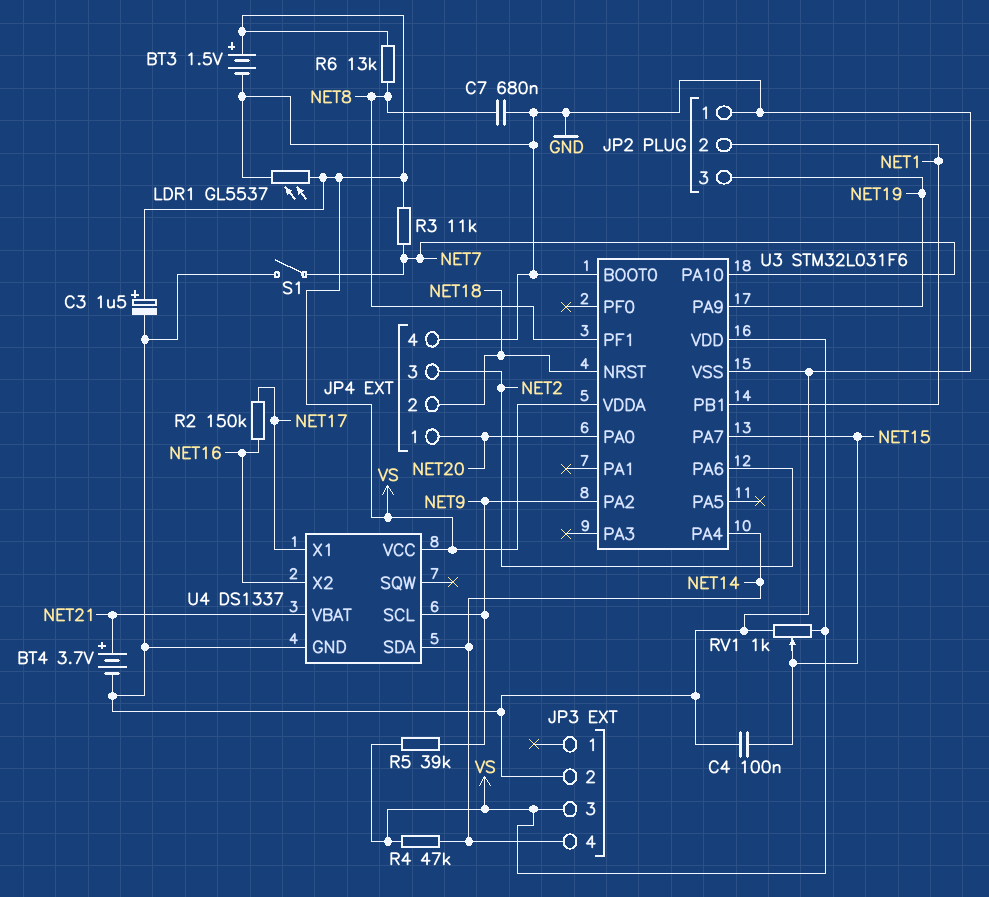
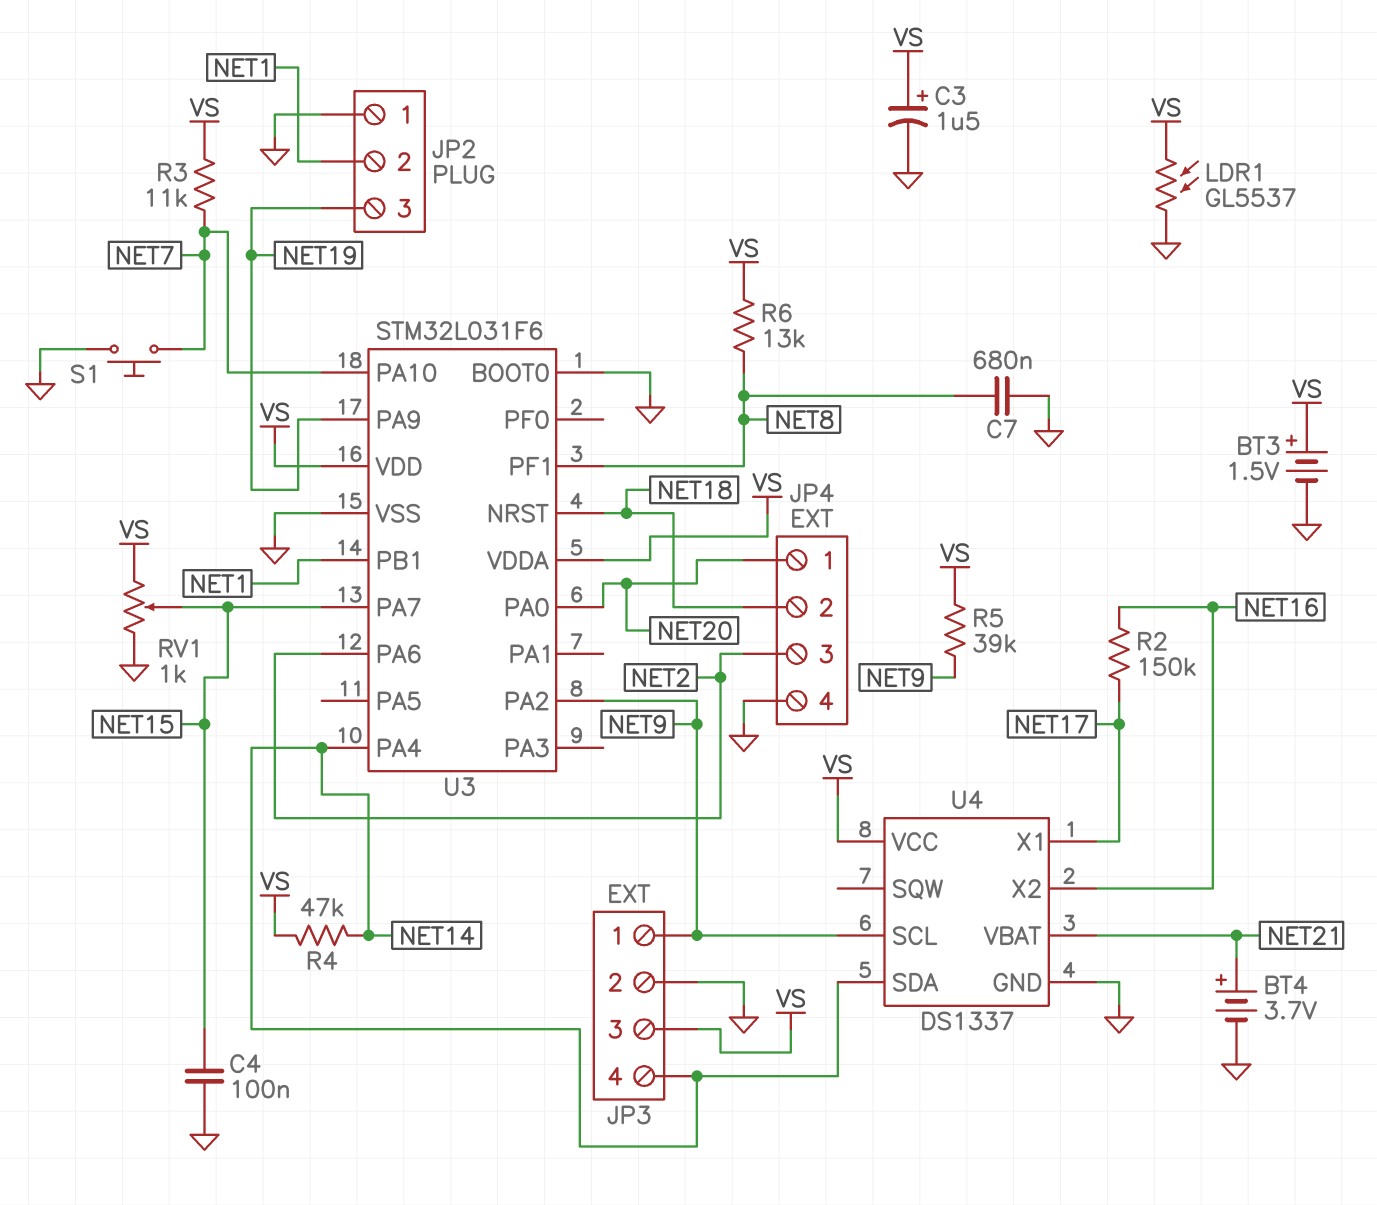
JP3 pin 1: none -> NET9
S1: switch (GND, NET7) -> button (GND, NET7)

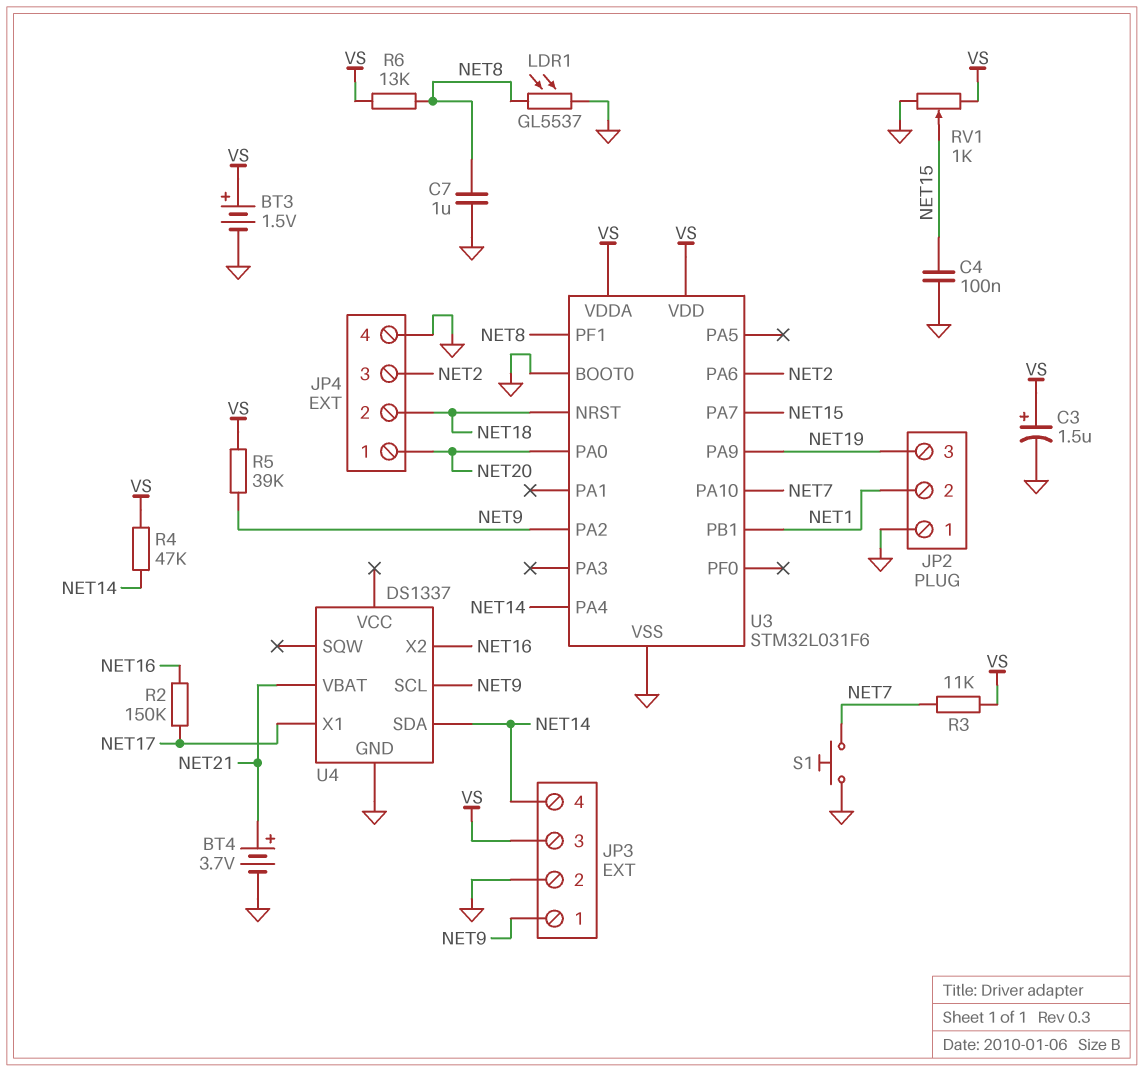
C7: 680nF (GND, NET8) -> 1uF (GND, NET8)
LDR1: GL5537 (GND, VS) -> GL5537 (GND, NET8)
U4 pin VCC: VS -> none

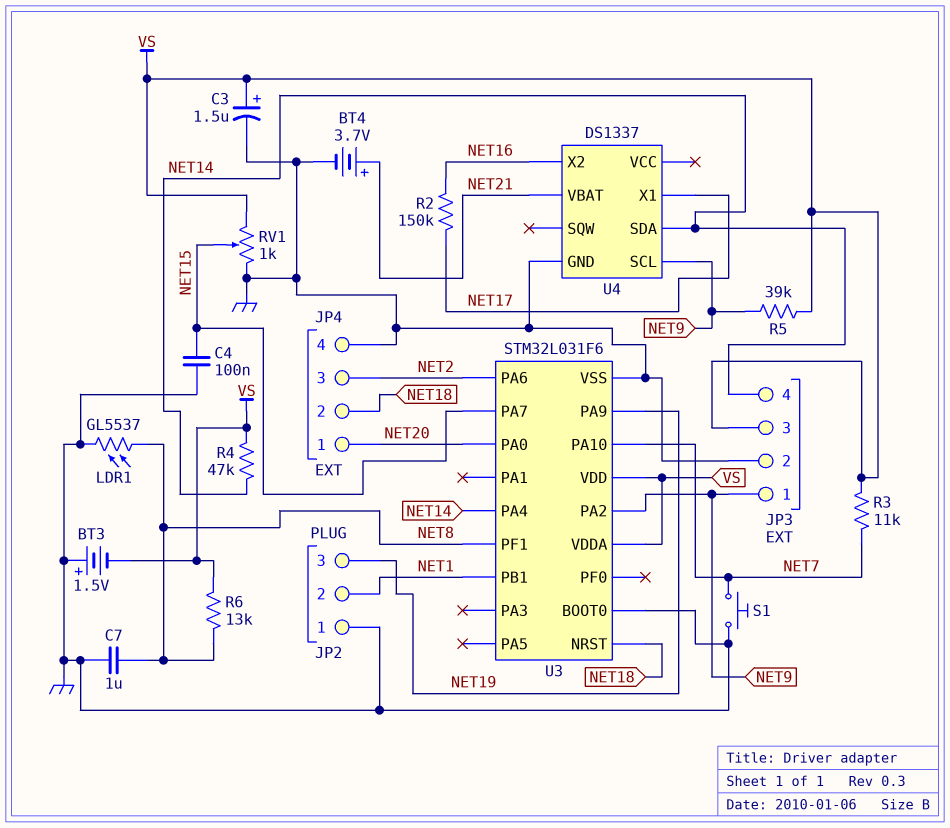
BT3: 1.5V (plus VS, minus GND) -> 1.5V (plus GND, minus VS)

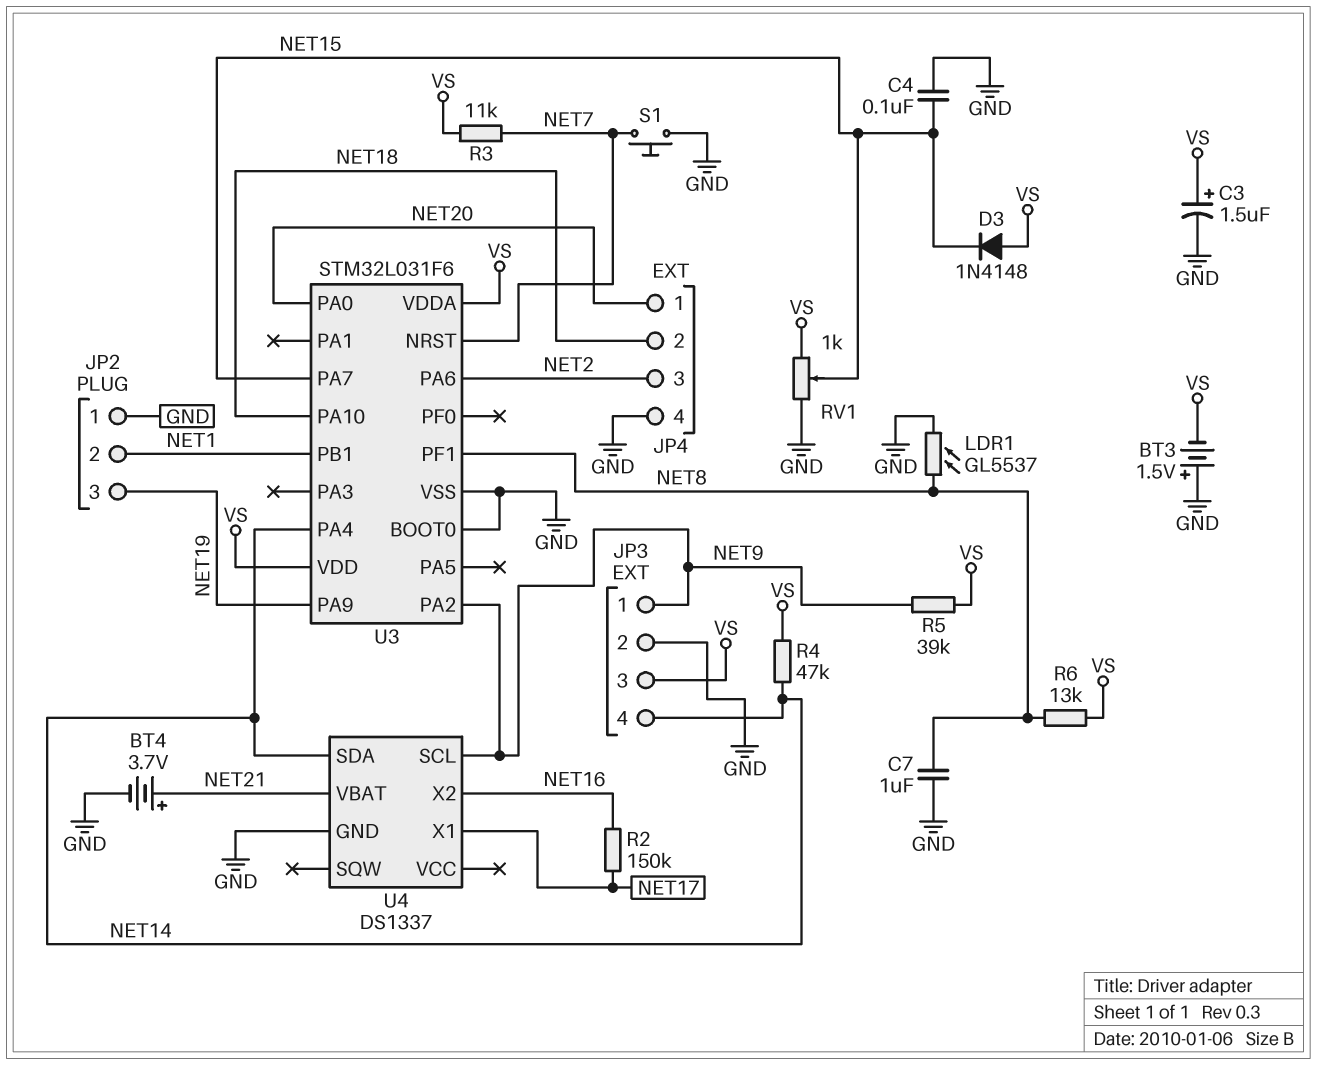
D3: none -> diode 1N4148 (A VS, K NET15)
U3 pin NRST: NET18 -> NET7
U3 pin PA10: NET7 -> NET18

